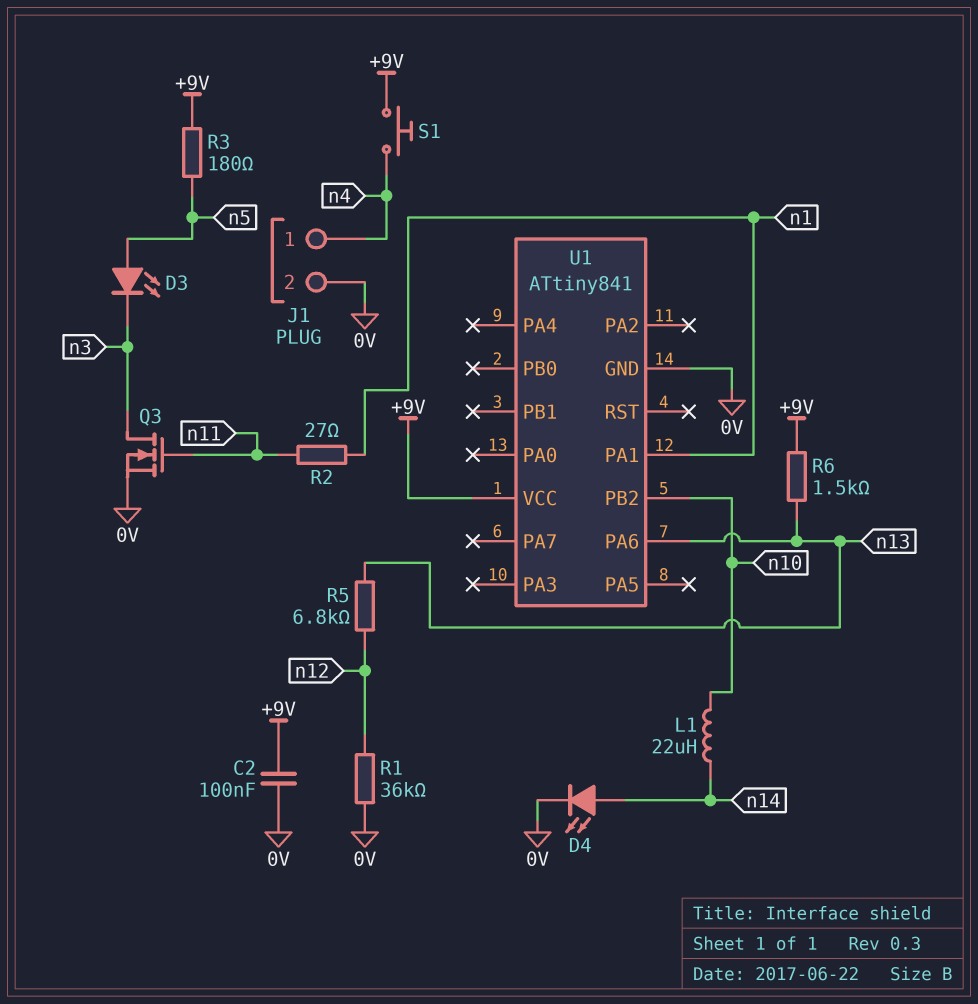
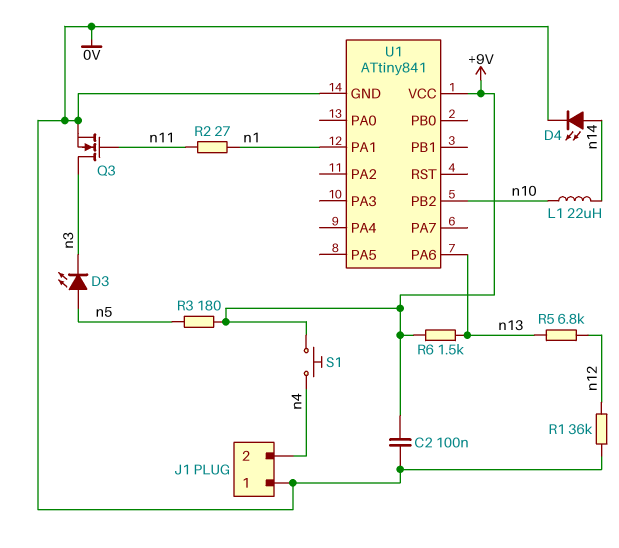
J1 pin 1: n4 -> 0V
J1 pin 2: 0V -> n4

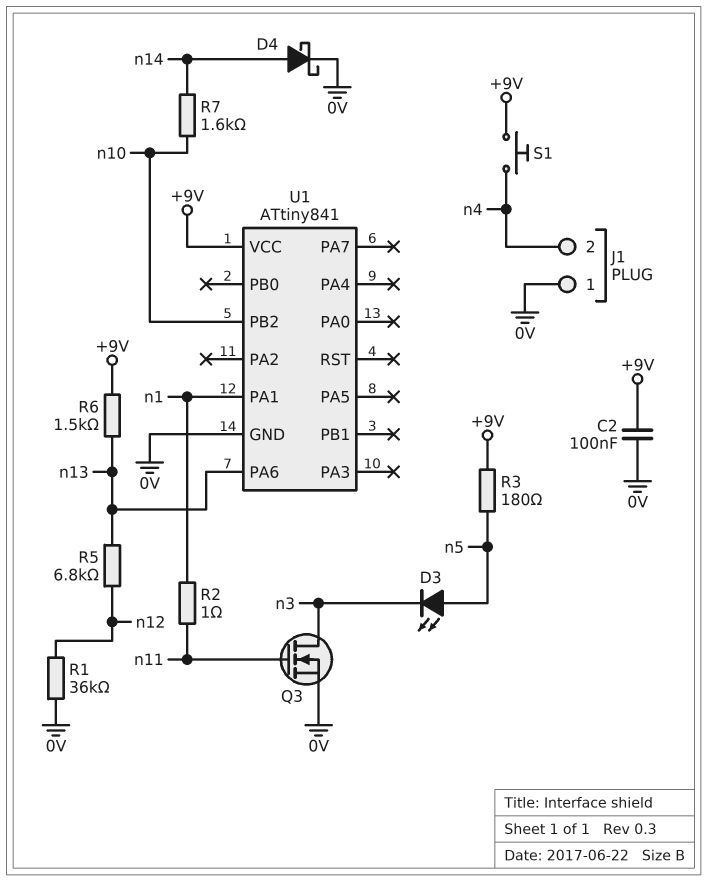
D4: LED (A n14, K 0V) -> schottky (A n14, K 0V)
L1: 22uH (n10, n14) -> none
R2: 27 (n1, n11) -> 1 (n1, n11)
R7: none -> 1.6k (n10, n14)

